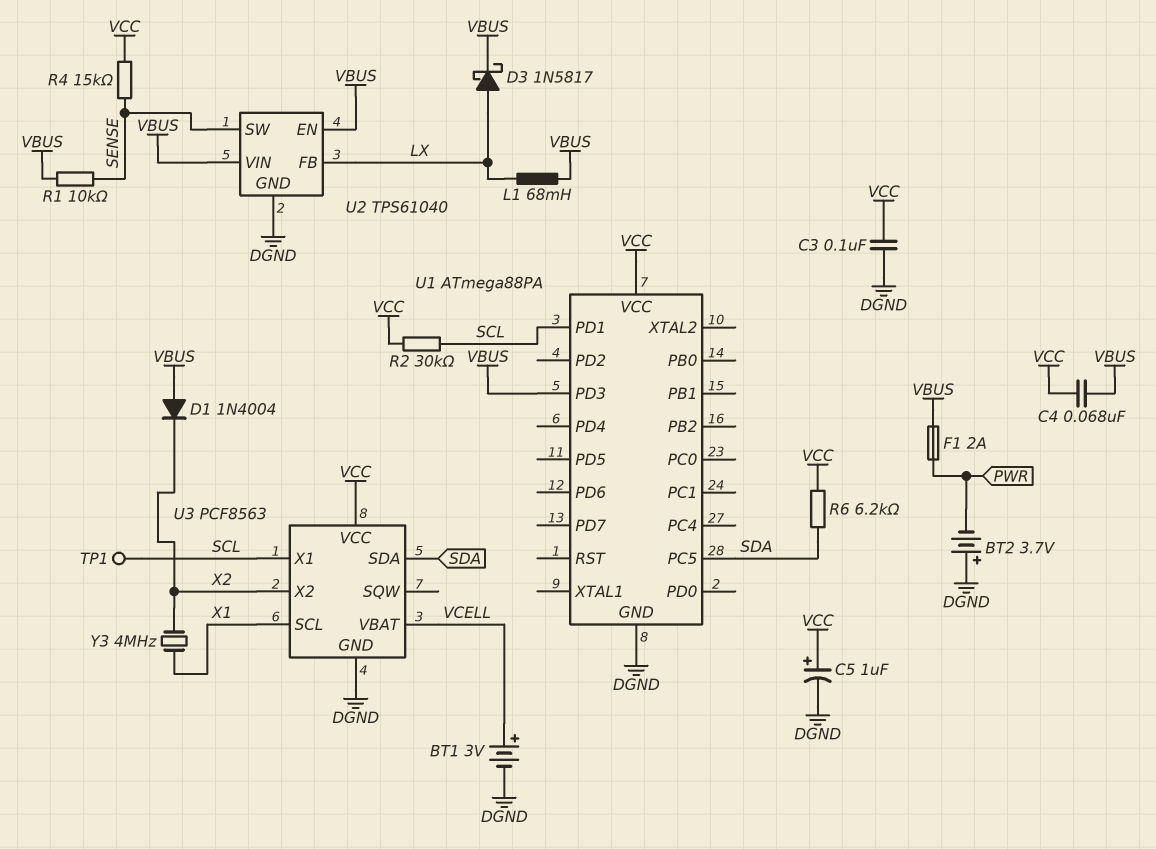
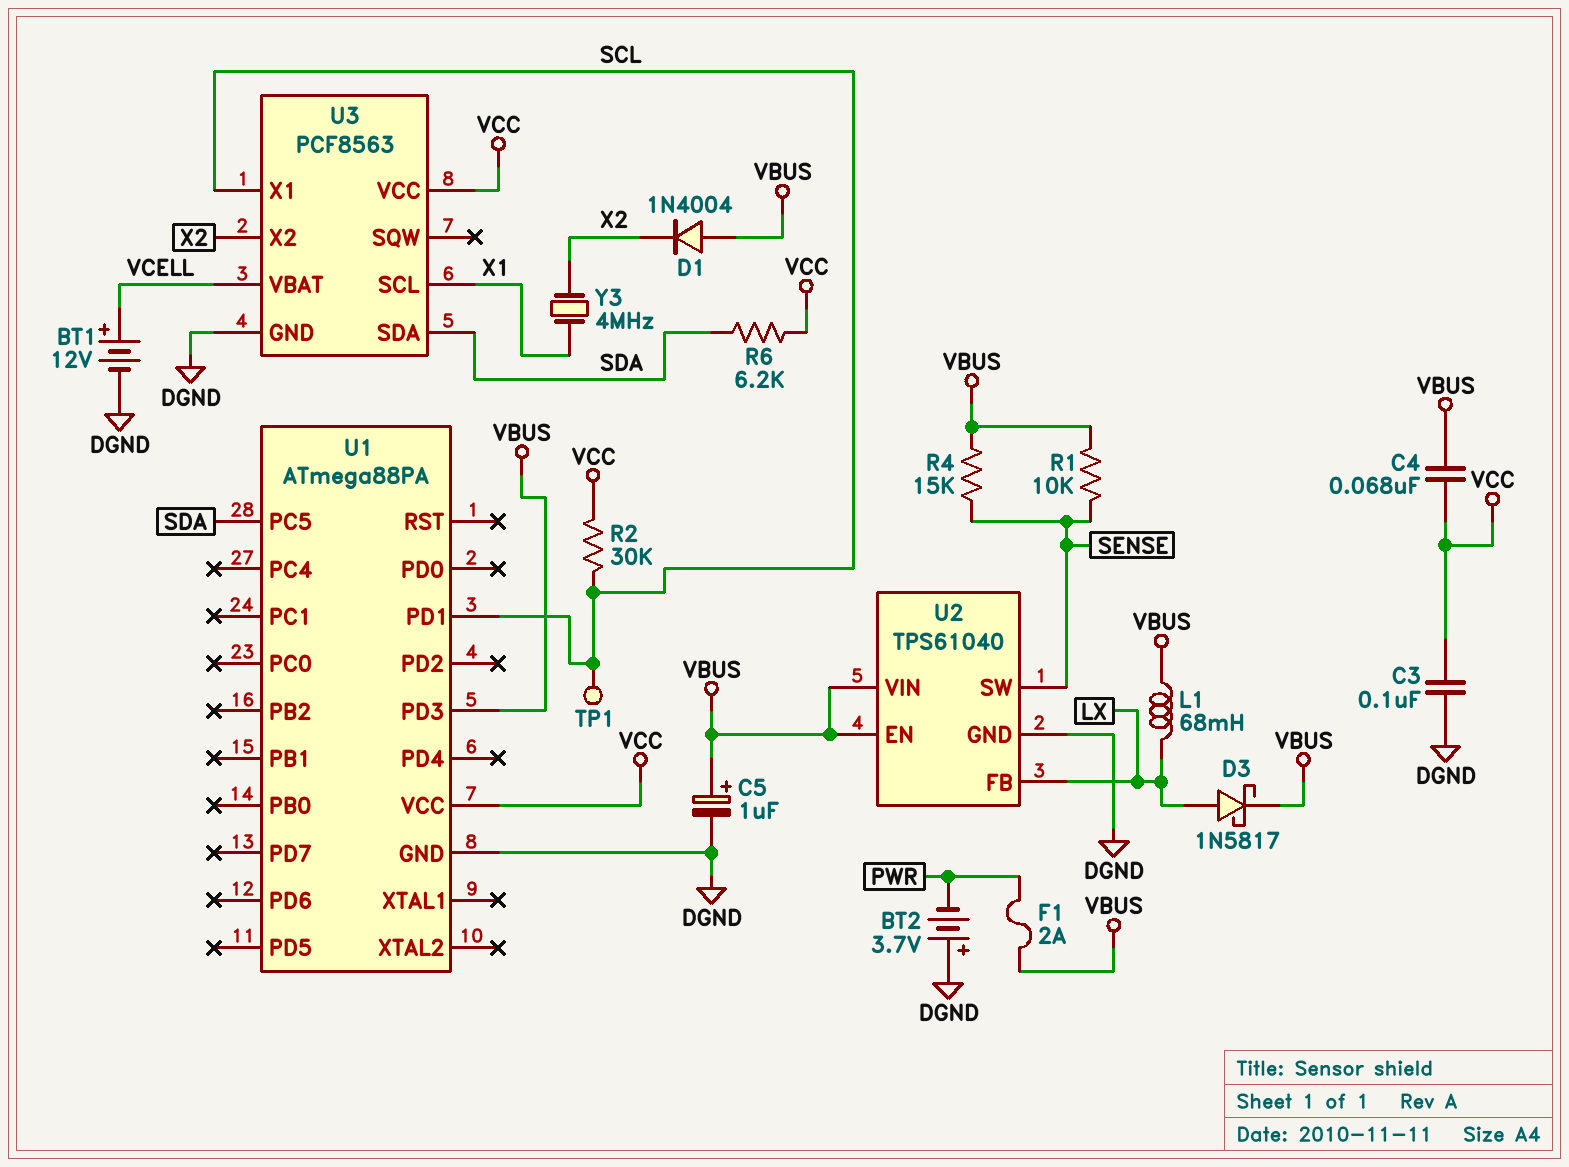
BT1: 3V (plus VCELL, minus DGND) -> 12V (plus VCELL, minus DGND)
C5: 1uF (plus VCC, minus DGND) -> 1uF (plus VBUS, minus DGND)
R4: 15k (SENSE, VCC) -> 15k (SENSE, VBUS)

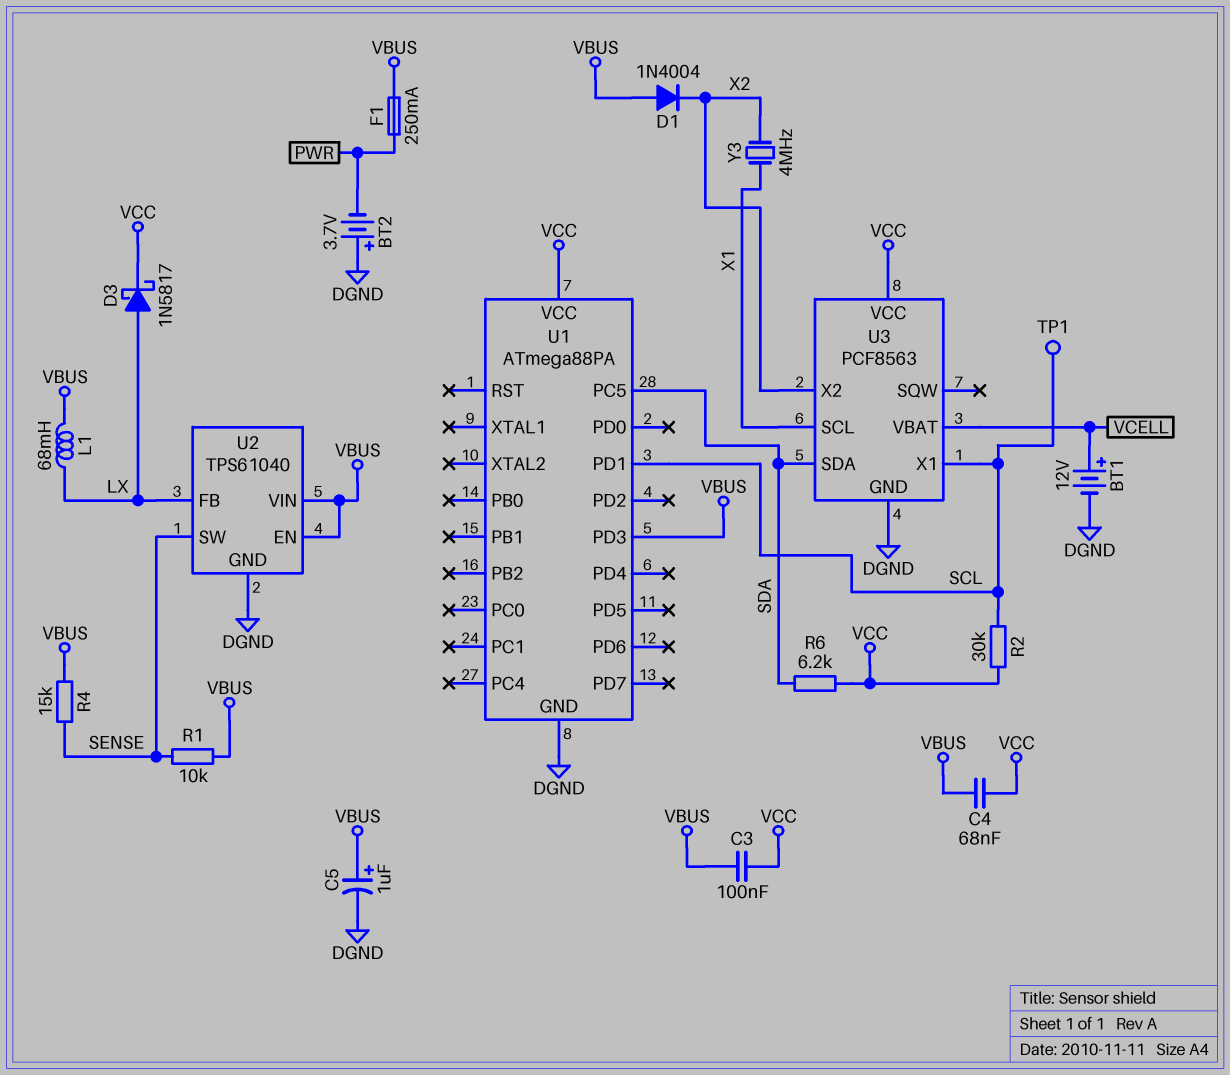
C3: 100nF (DGND, VCC) -> 100nF (VBUS, VCC)
D3: schottky 1N5817 (A LX, K VBUS) -> schottky 1N5817 (A LX, K VCC)
F1: 2A (PWR, VBUS) -> 250mA (PWR, VBUS)

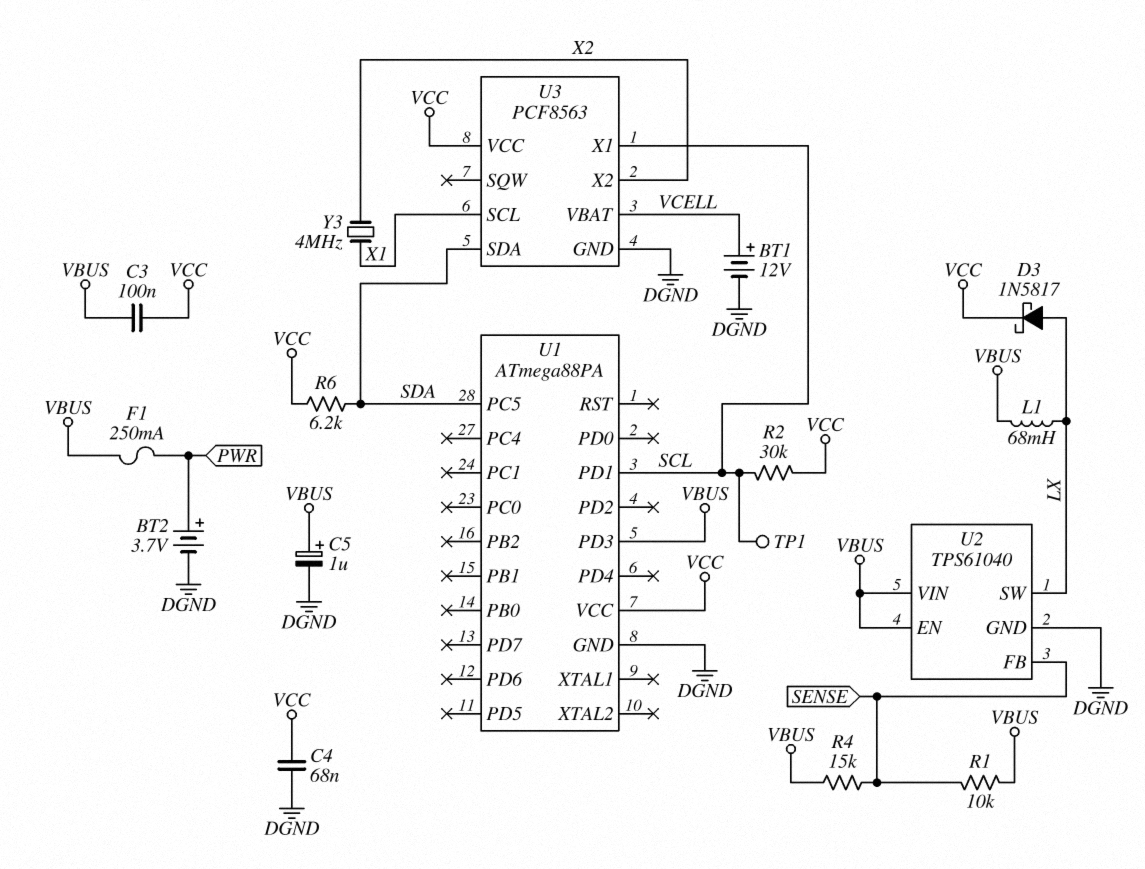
BT2: 3.7V (plus DGND, minus PWR) -> 3.7V (plus PWR, minus DGND)
C4: 68nF (VBUS, VCC) -> 68nF (DGND, VCC)
D1: diode 1N4004 (A VBUS, K X2) -> none
U2 pin FB: LX -> SENSE
U2 pin SW: SENSE -> LX

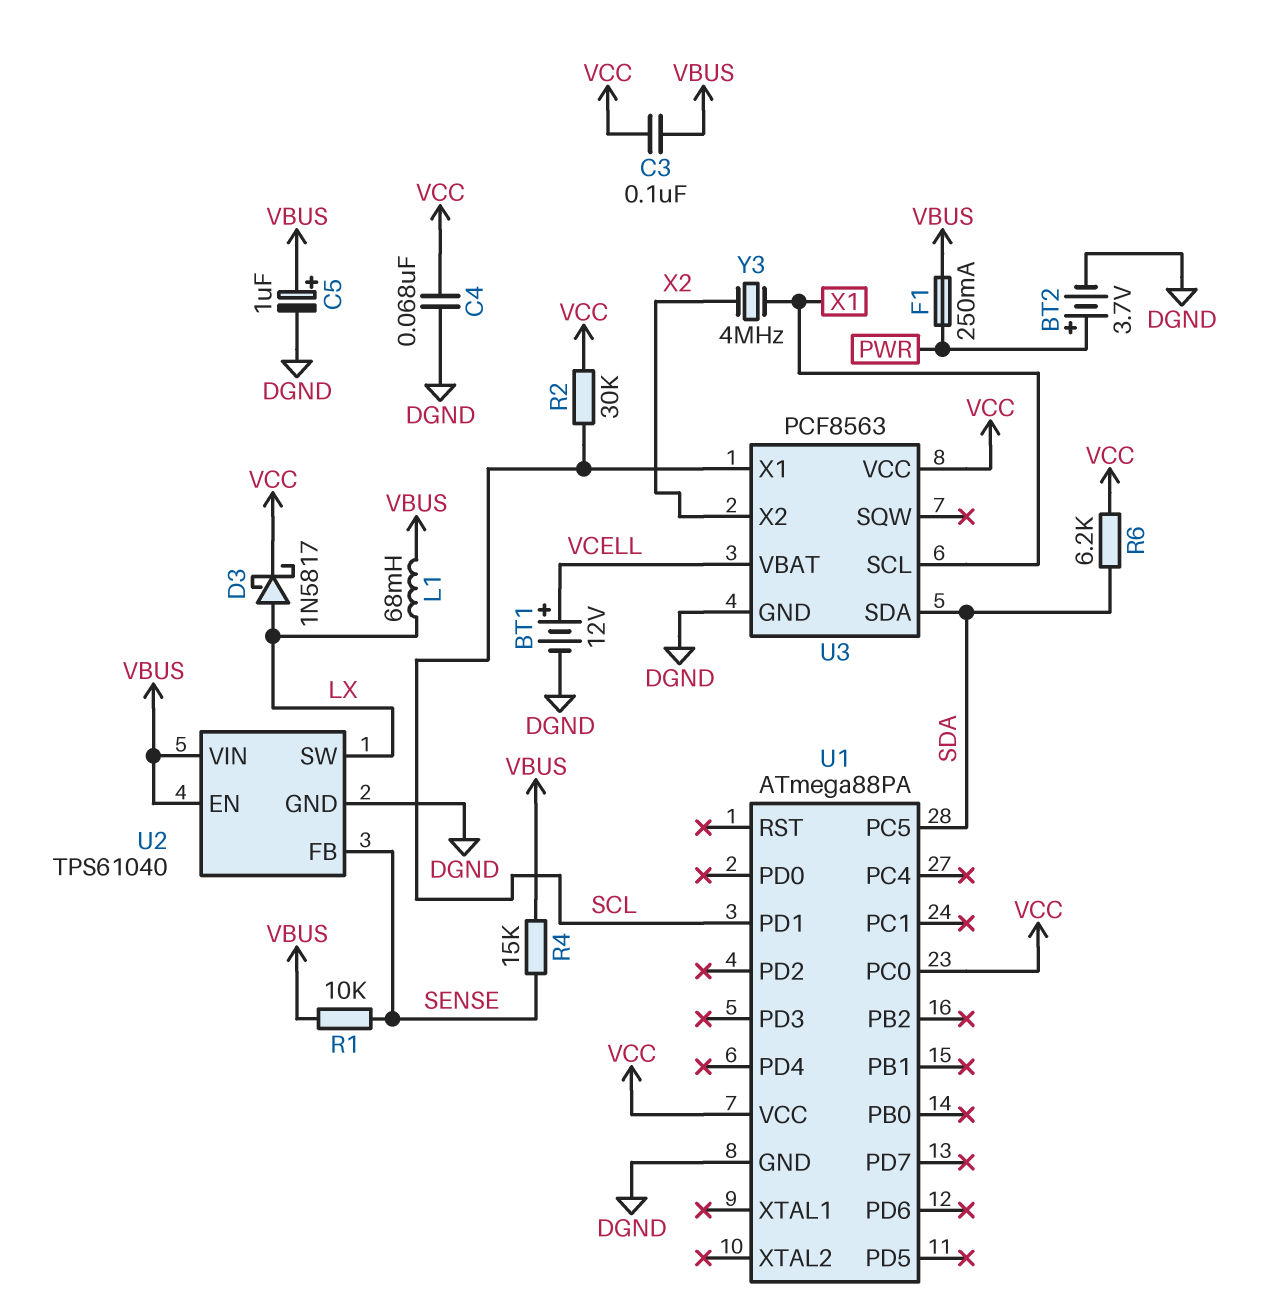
TP1: test point (SCL) -> none
U1 pin PC0: none -> VCC
U1 pin PD3: VBUS -> none

